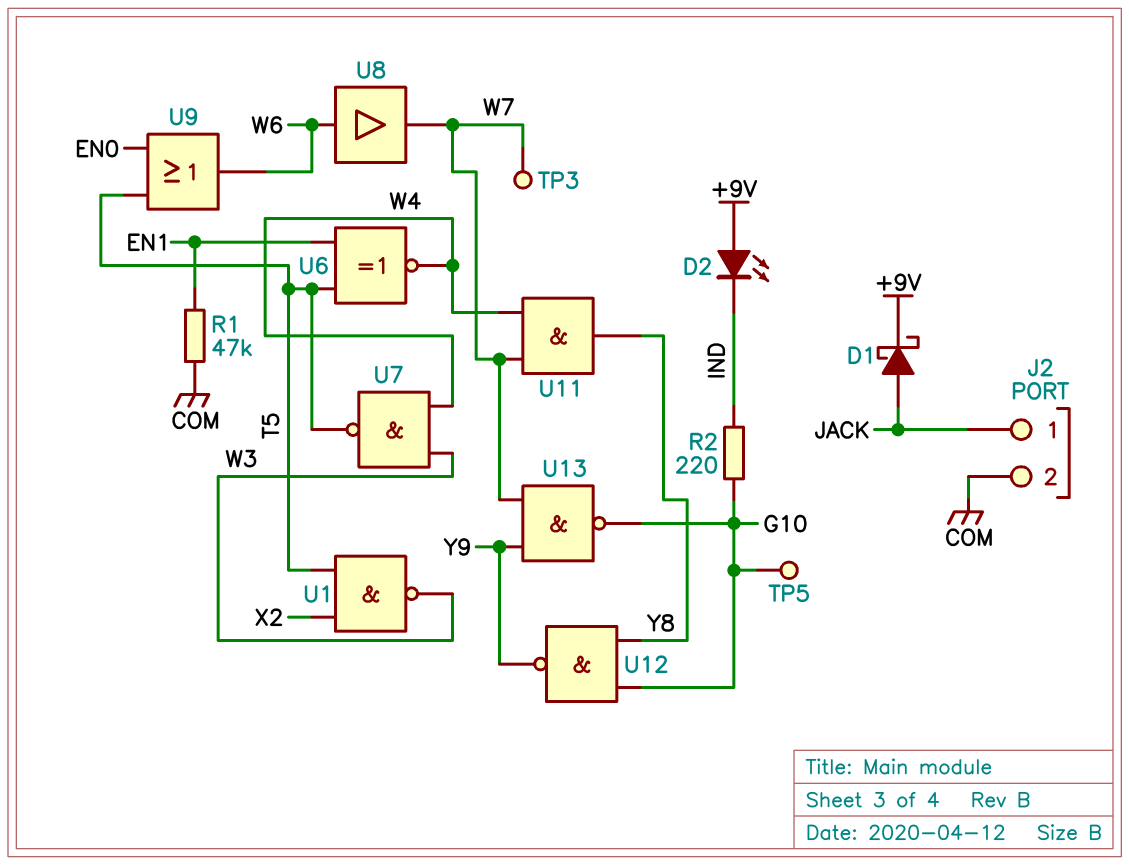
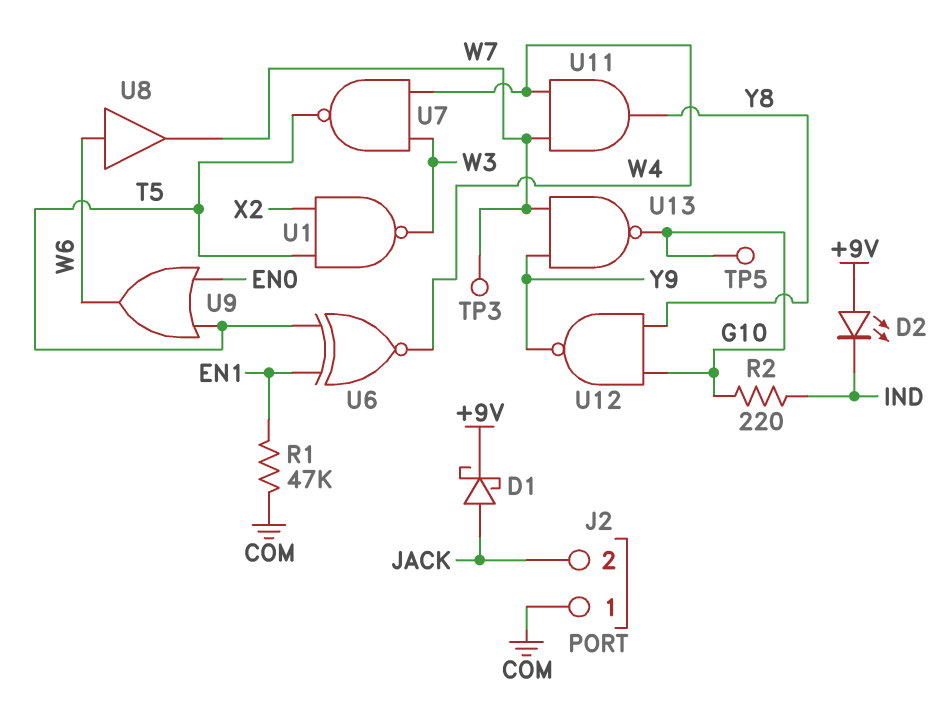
J2 pin 1: JACK -> COM
J2 pin 2: COM -> JACK

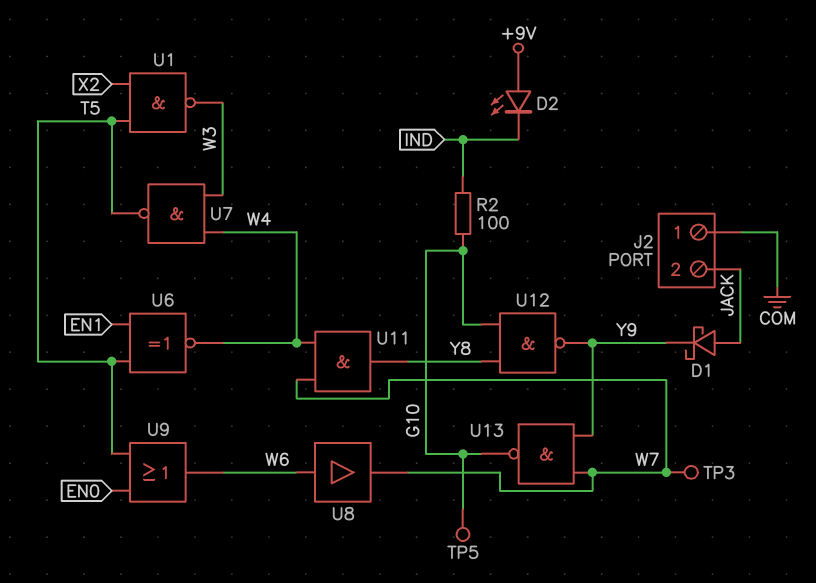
D1: schottky (A JACK, K +9V) -> schottky (A JACK, K Y9)
R1: 47k (COM, EN1) -> none
R2: 220 (G10, IND) -> 100 (G10, IND)

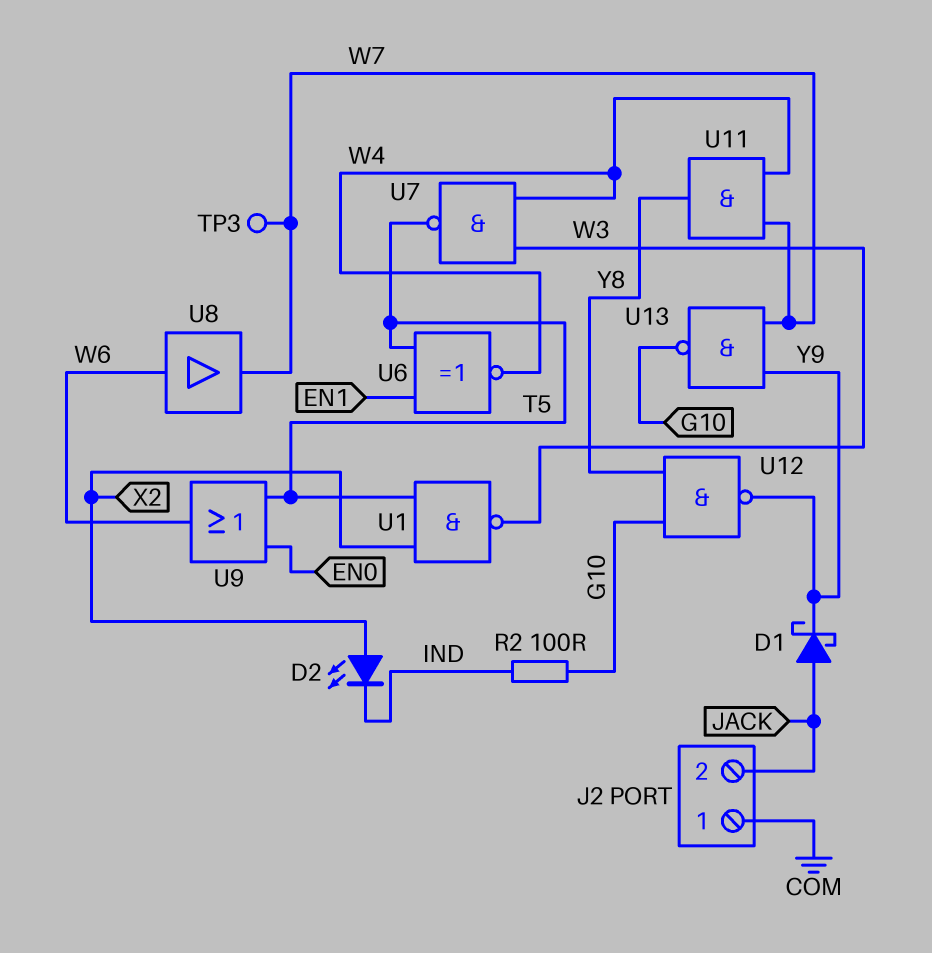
D2: LED (A +9V, K IND) -> LED (A X2, K IND)
TP5: test point (G10) -> none

